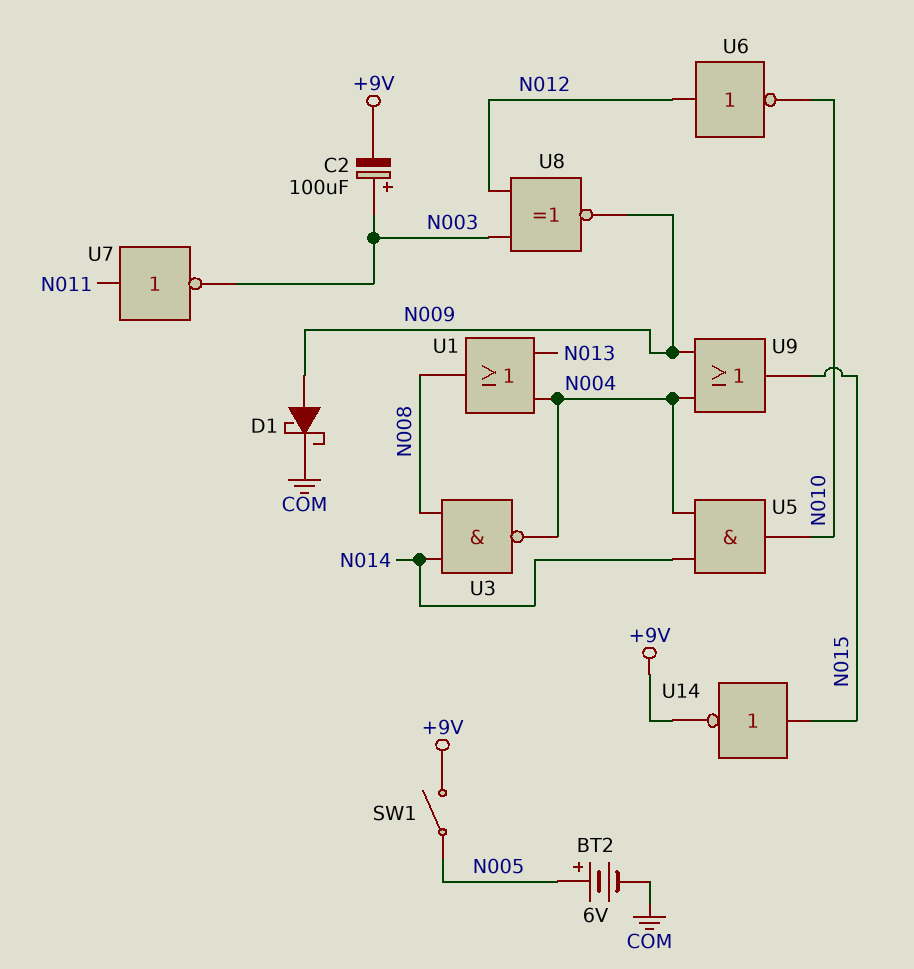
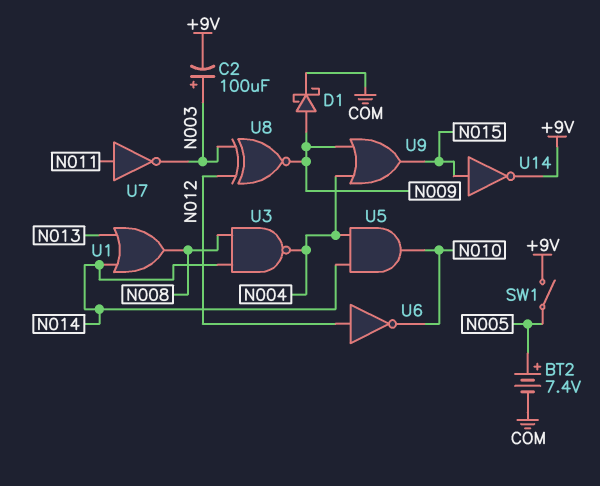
BT2: 6V (plus N005, minus COM) -> 7.4V (plus N005, minus COM)
U1: OR (in N004, in N013, out N008) -> OR (in N013, in N014, out N008)

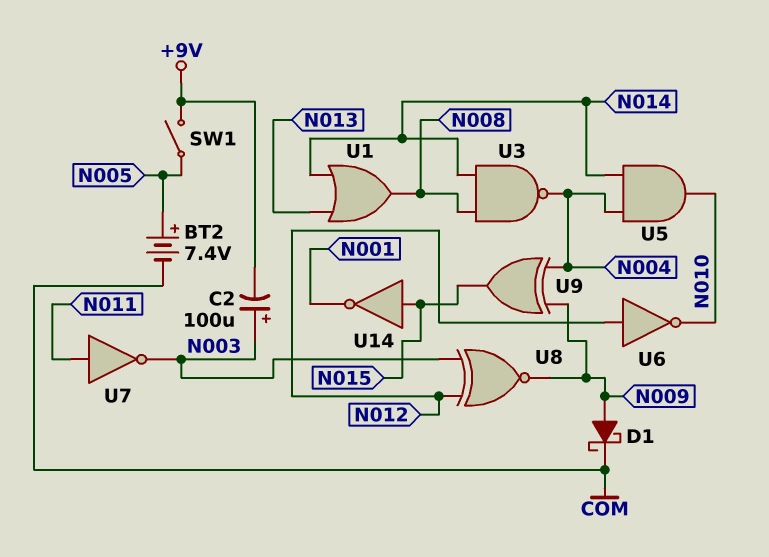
U9: OR (in N004, in N009, out N015) -> XOR (in N004, in N009, out N015)
U14: NOT (in N015, out +9V) -> NOT (in N015, out N001)

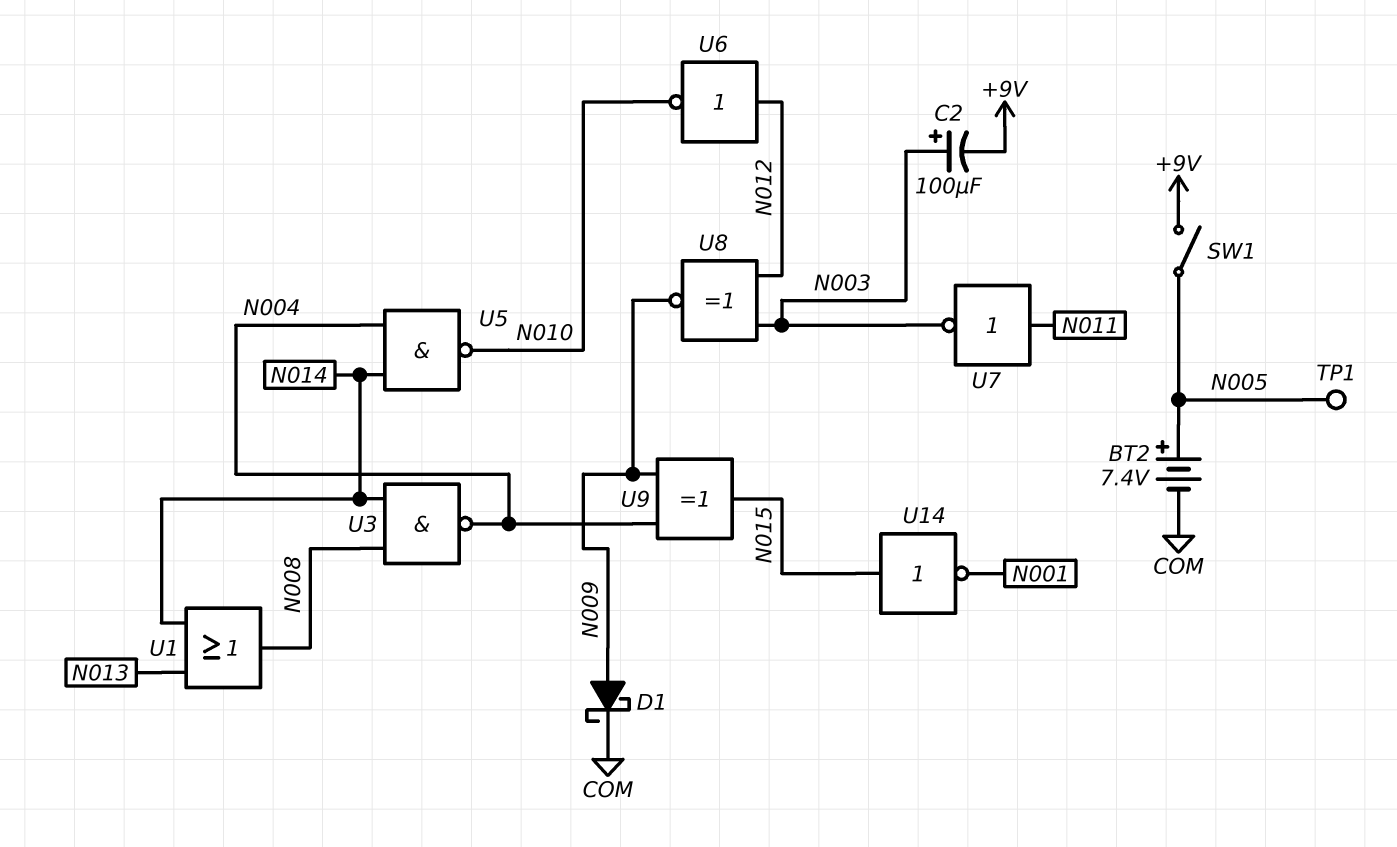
TP1: none -> test point (N005)
U5: AND (in N004, in N014, out N010) -> NAND (in N004, in N014, out N010)

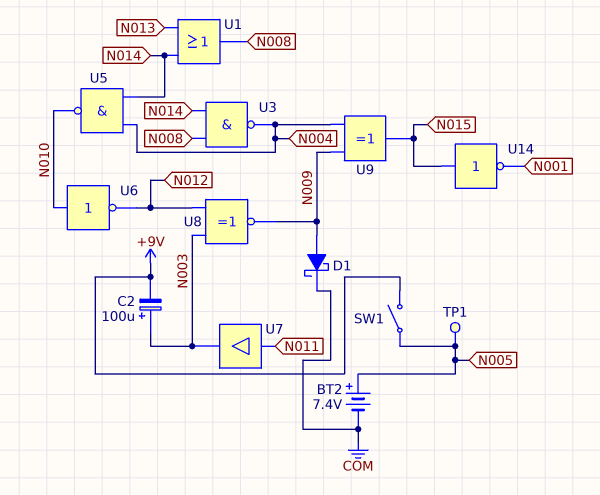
U6: NOT (in N012, out N010) -> NOT (in N010, out N012)
U7: NOT (in N011, out N003) -> buffer (in N011, out N003)

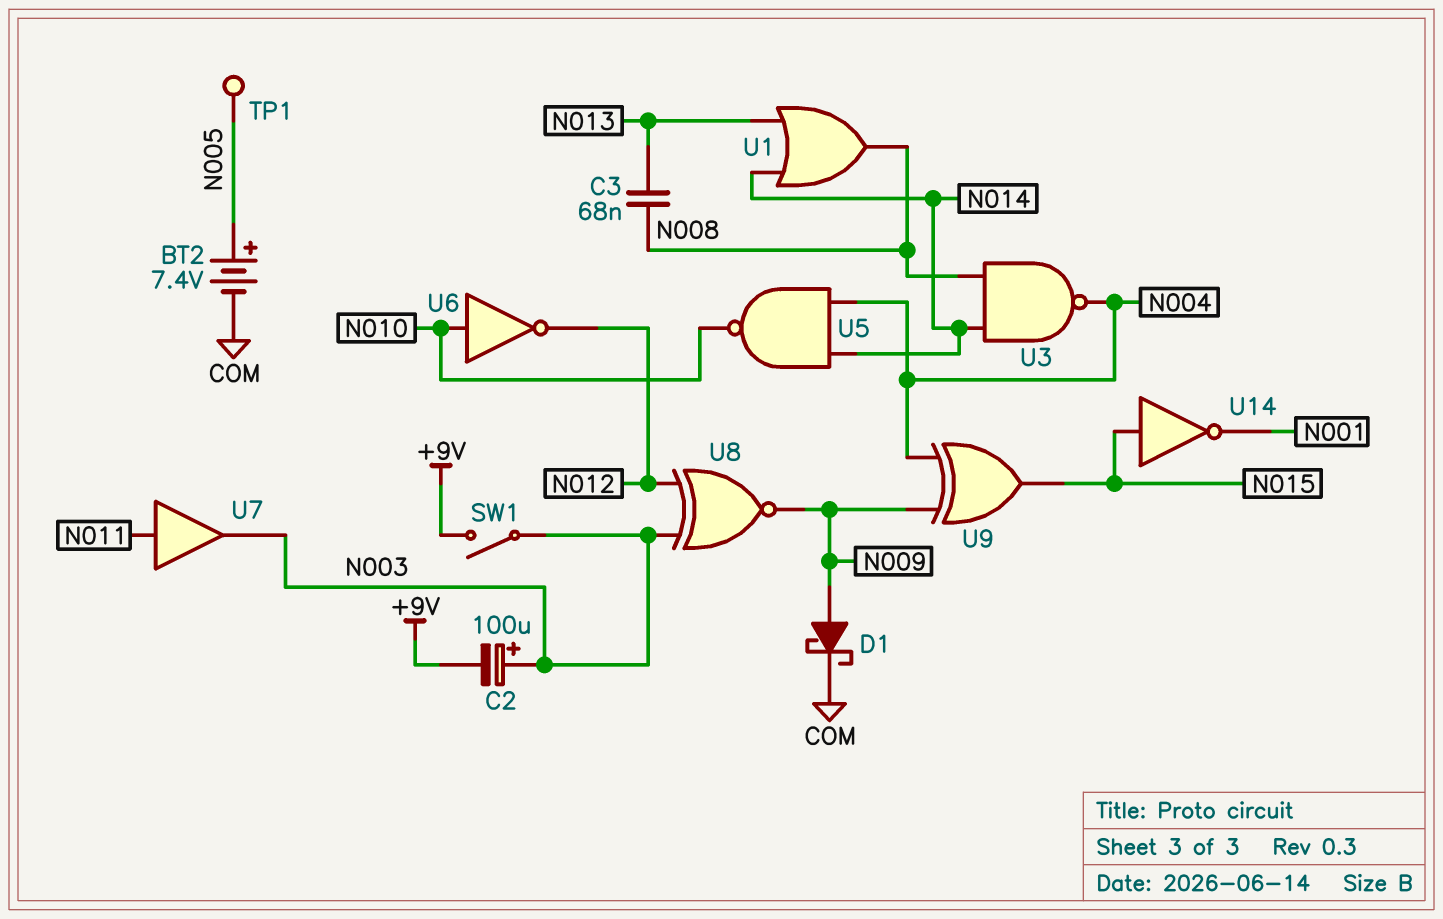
C3: none -> 68nF (N008, N013)
SW1: switch (+9V, N005) -> switch (+9V, N003)

